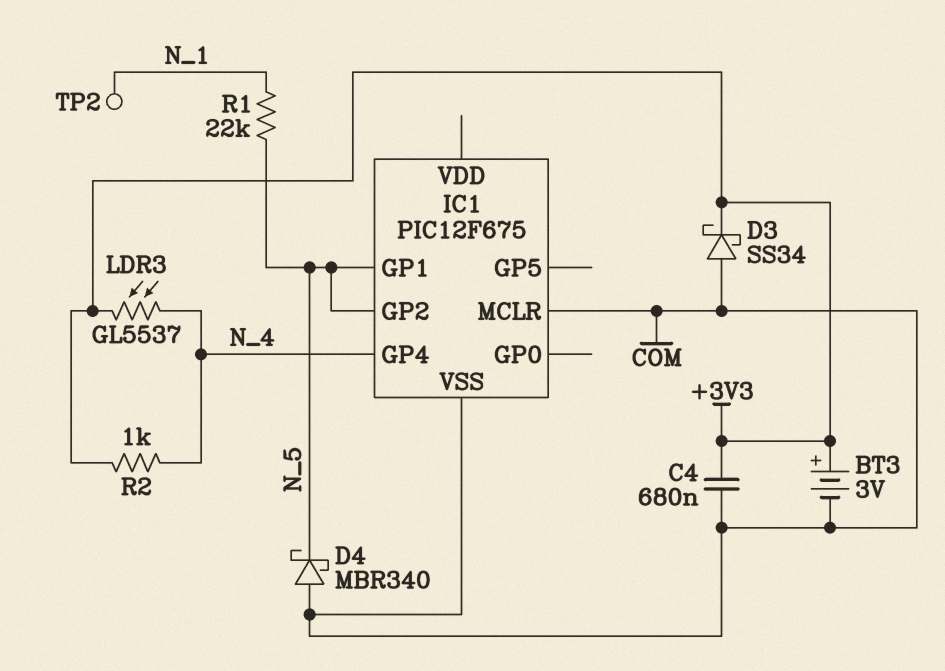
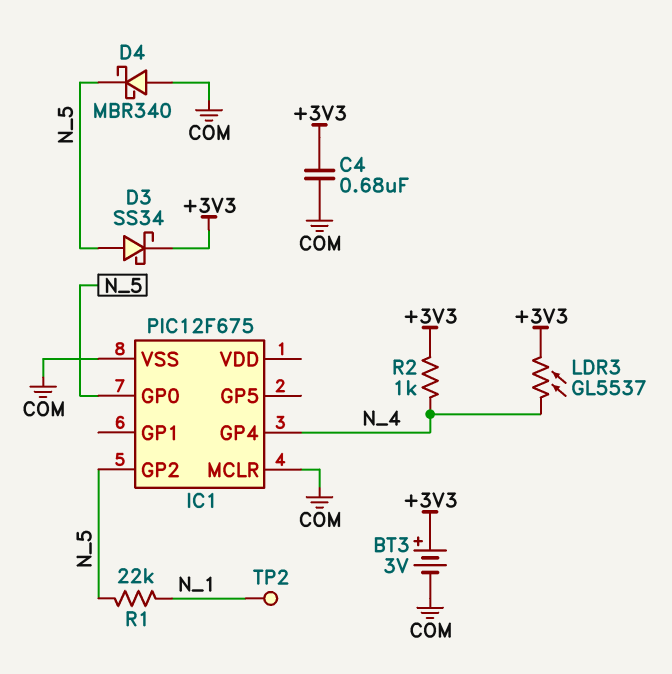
D3: schottky SS34 (A COM, K +3V3) -> schottky SS34 (A N_5, K +3V3)
IC1 pin GP0: none -> N_5
IC1 pin GP1: N_5 -> none

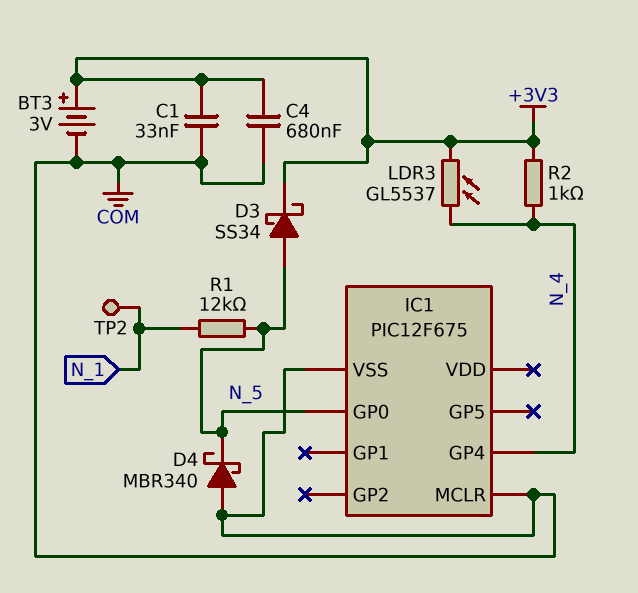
C1: none -> 33nF (+3V3, COM)
IC1 pin GP2: N_5 -> none
R1: 22k (N_1, N_5) -> 12k (N_1, N_5)

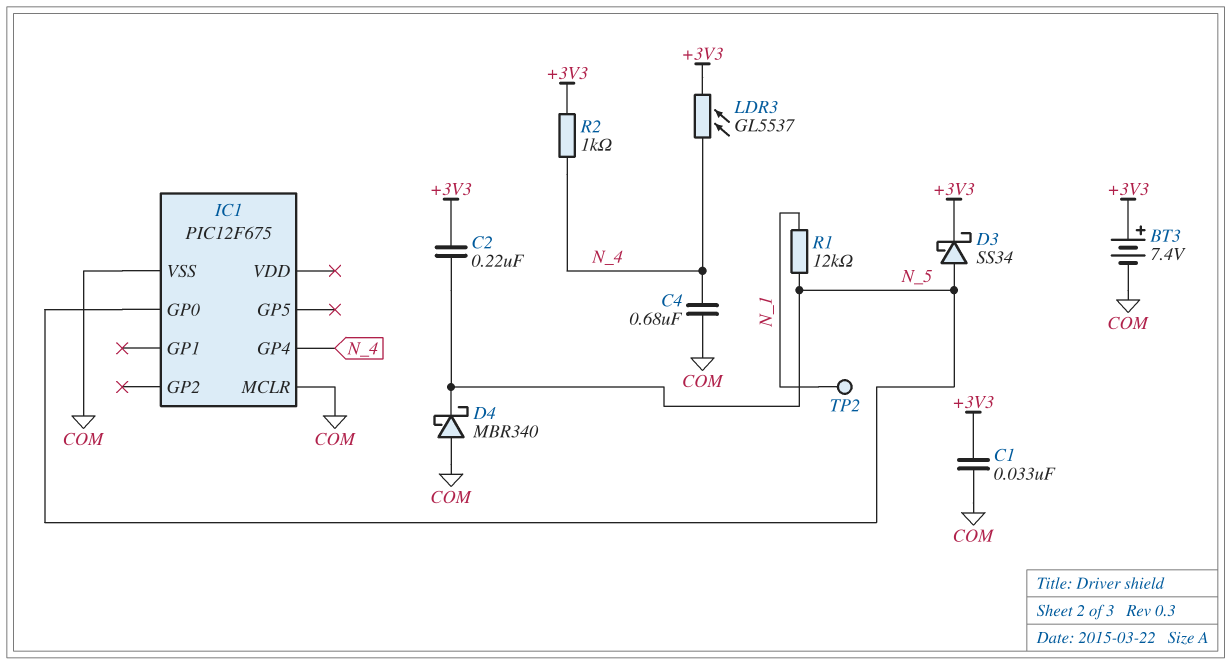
BT3: 3V (plus +3V3, minus COM) -> 7.4V (plus +3V3, minus COM)
C2: none -> 220nF (+3V3, N_5)
C4: 680nF (+3V3, COM) -> 680nF (COM, N_4)

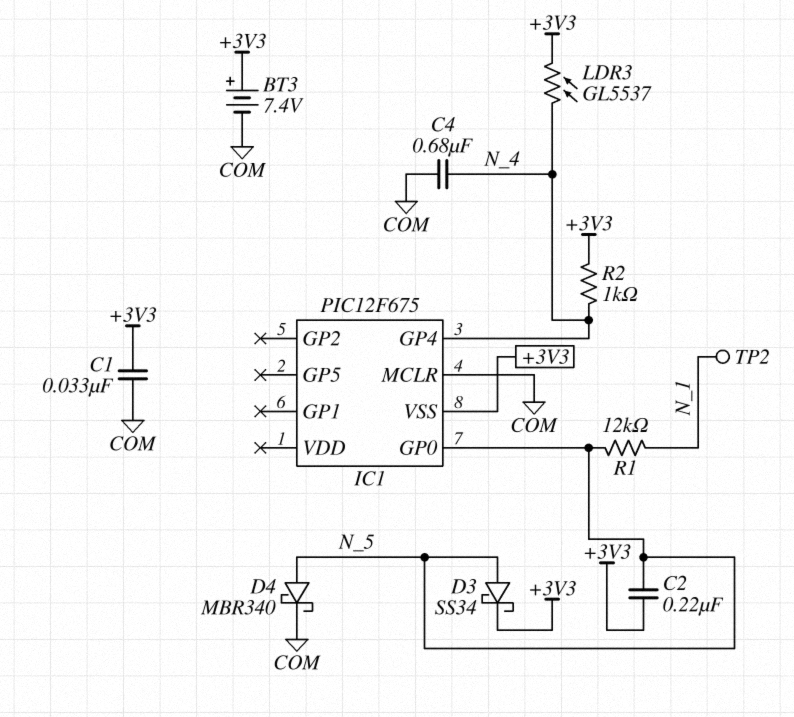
D4: schottky MBR340 (A COM, K N_5) -> schottky MBR340 (A N_5, K COM)
IC1 pin VSS: COM -> +3V3

